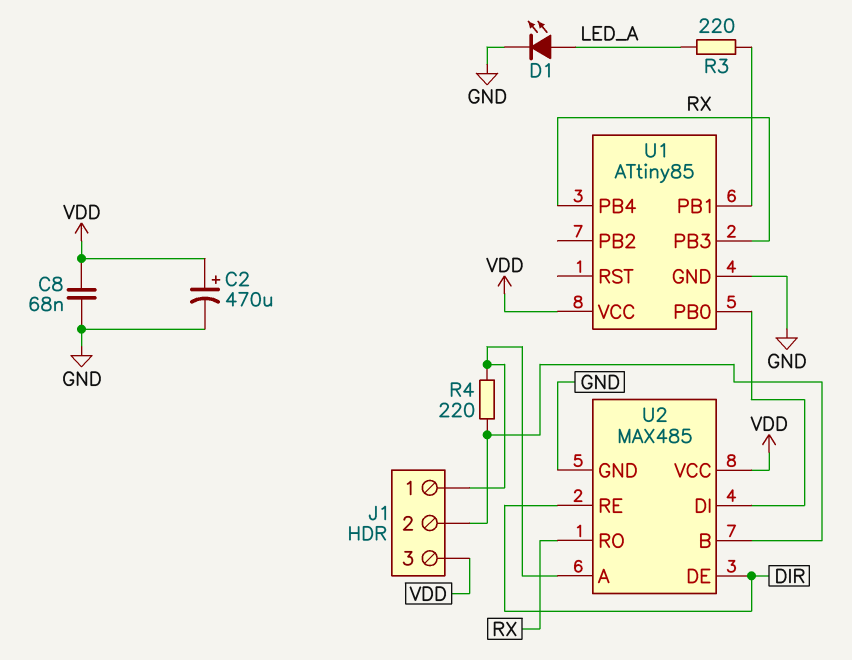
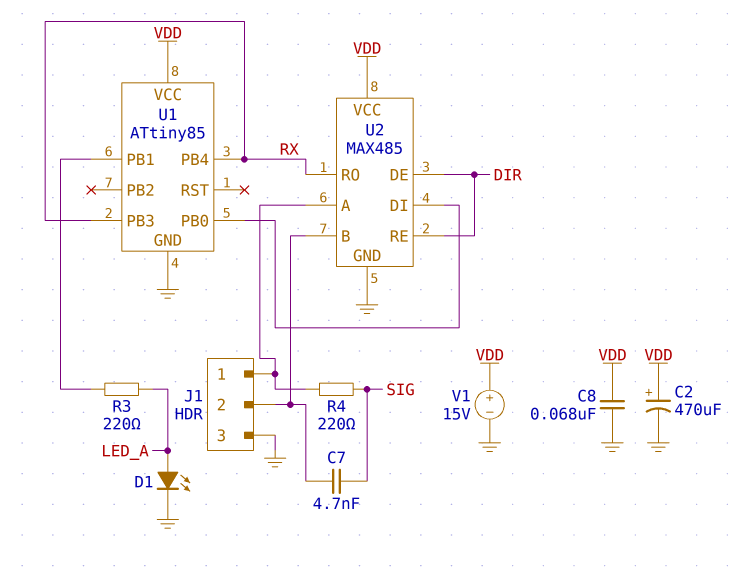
C7: none -> 4.7nF (J1/2, SIG)
J1 pin 3: VDD -> GND
R4: 220 (J1/1, J1/2) -> 220 (J1/1, SIG)
V1: none -> 15V (plus VDD, minus GND)

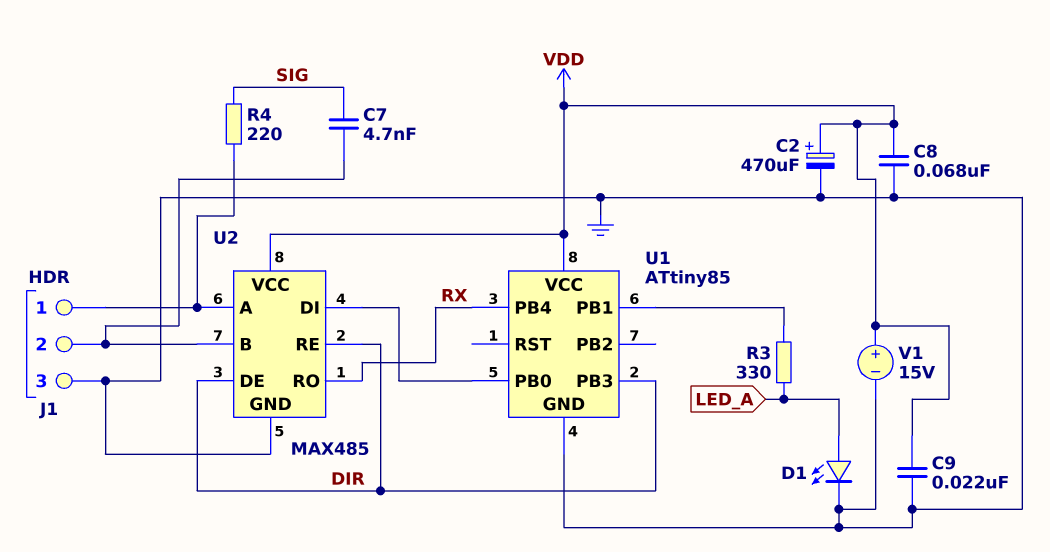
C9: none -> 22nF (GND, VDD)
R3: 220 (LED_A, U1/PB1) -> 330 (LED_A, U1/PB1)
U1 pin PB3: RX -> DIR

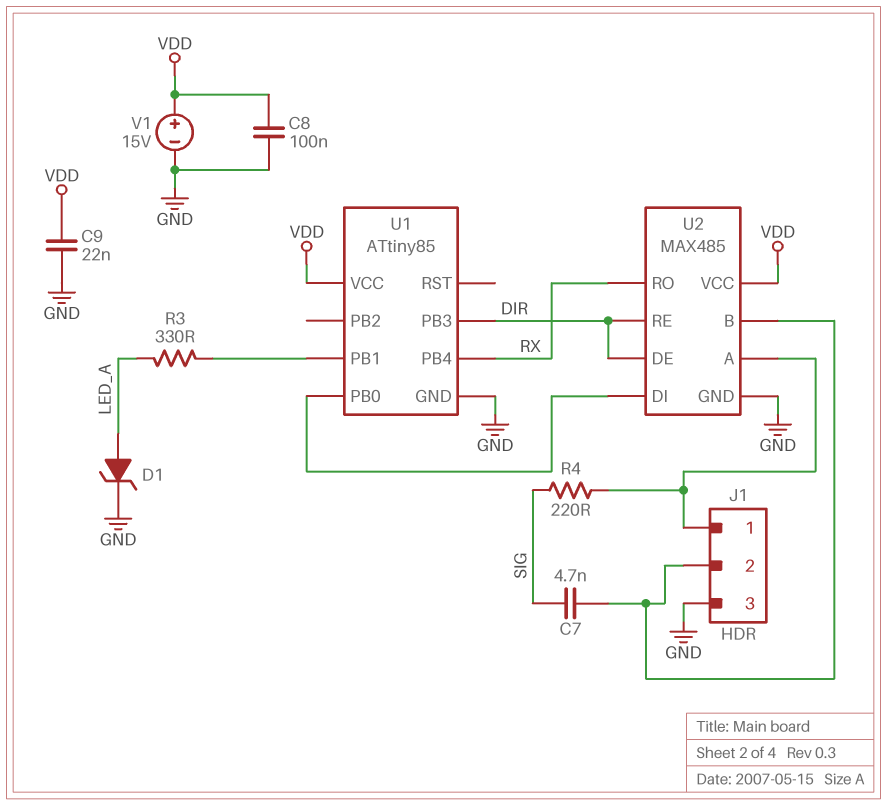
C2: 470uF (plus VDD, minus GND) -> none
C8: 68nF (GND, VDD) -> 100nF (GND, VDD)
D1: LED (A LED_A, K GND) -> zener (A LED_A, K GND)

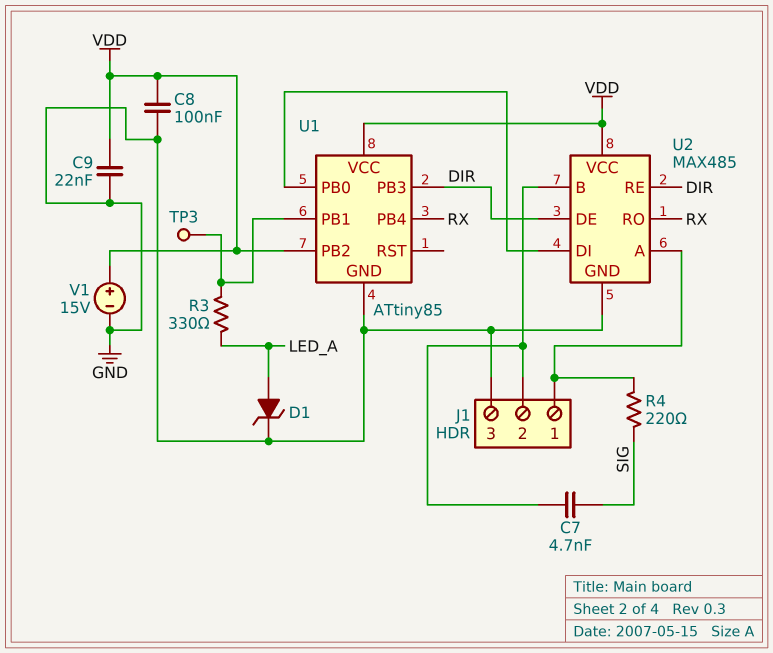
TP3: none -> test point (U1/PB1)
U1 pin PB2: none -> VDD

